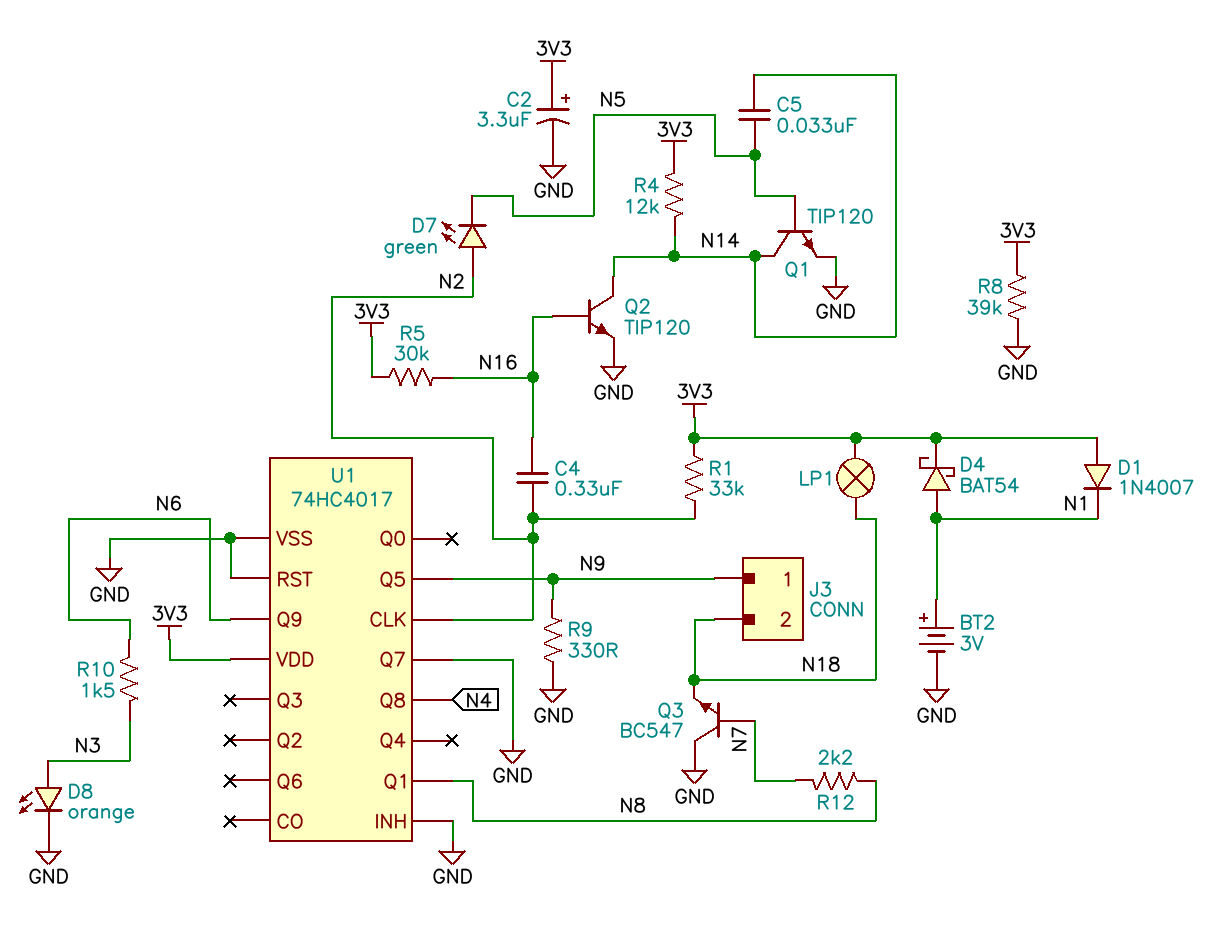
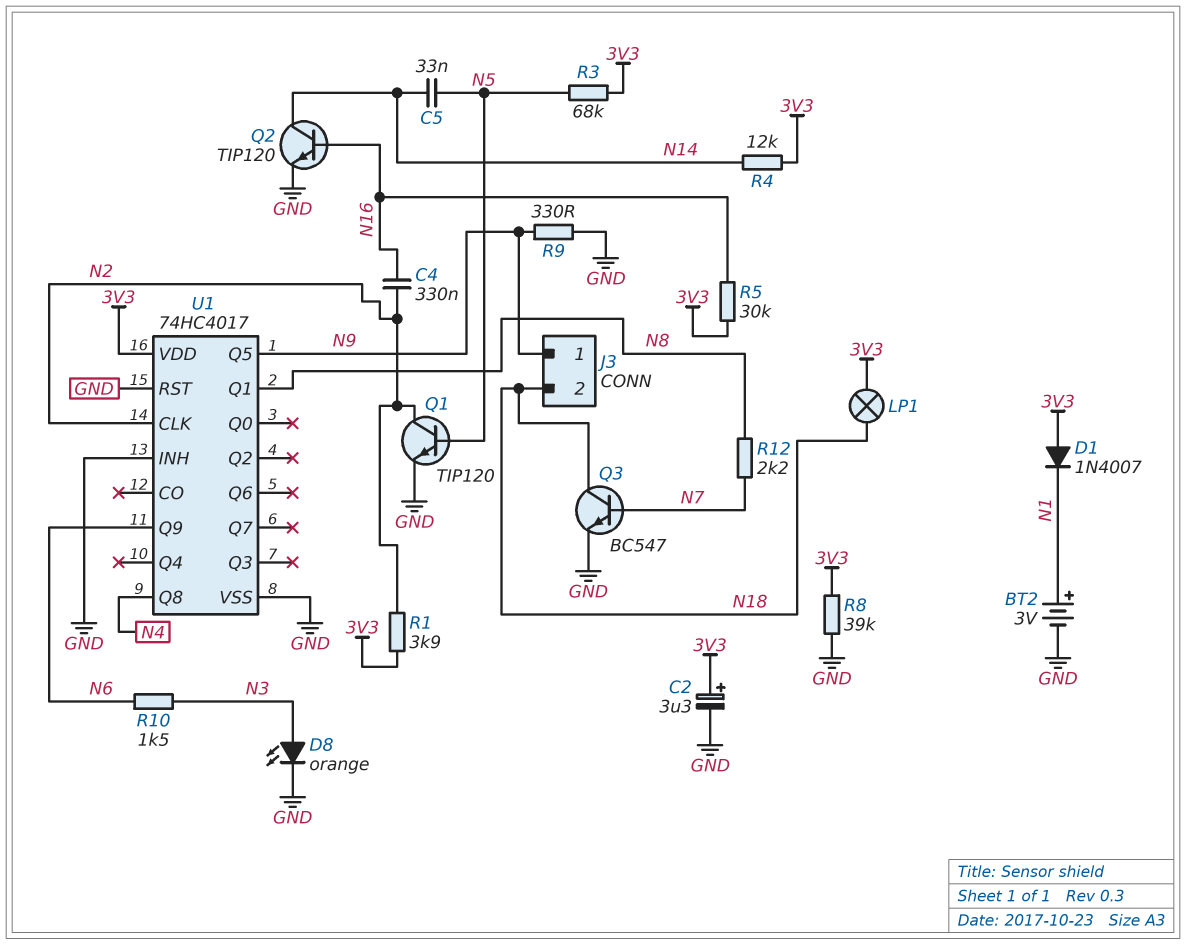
D4: schottky BAT54 (A N1, K 3V3) -> none
D7: LED green (A N2, K N5) -> none
Q1: NPN TIP120 (B N5, C N14, E GND) -> NPN TIP120 (B N5, C N2, E GND)
Q3: NPN BC547 (B N7, C GND, E N18) -> NPN BC547 (B N7, C N18, E GND)
R1: 33k (3V3, N2) -> 3.9k (3V3, N2)
R3: none -> 68k (3V3, N5)
U1 pin Q7: GND -> none

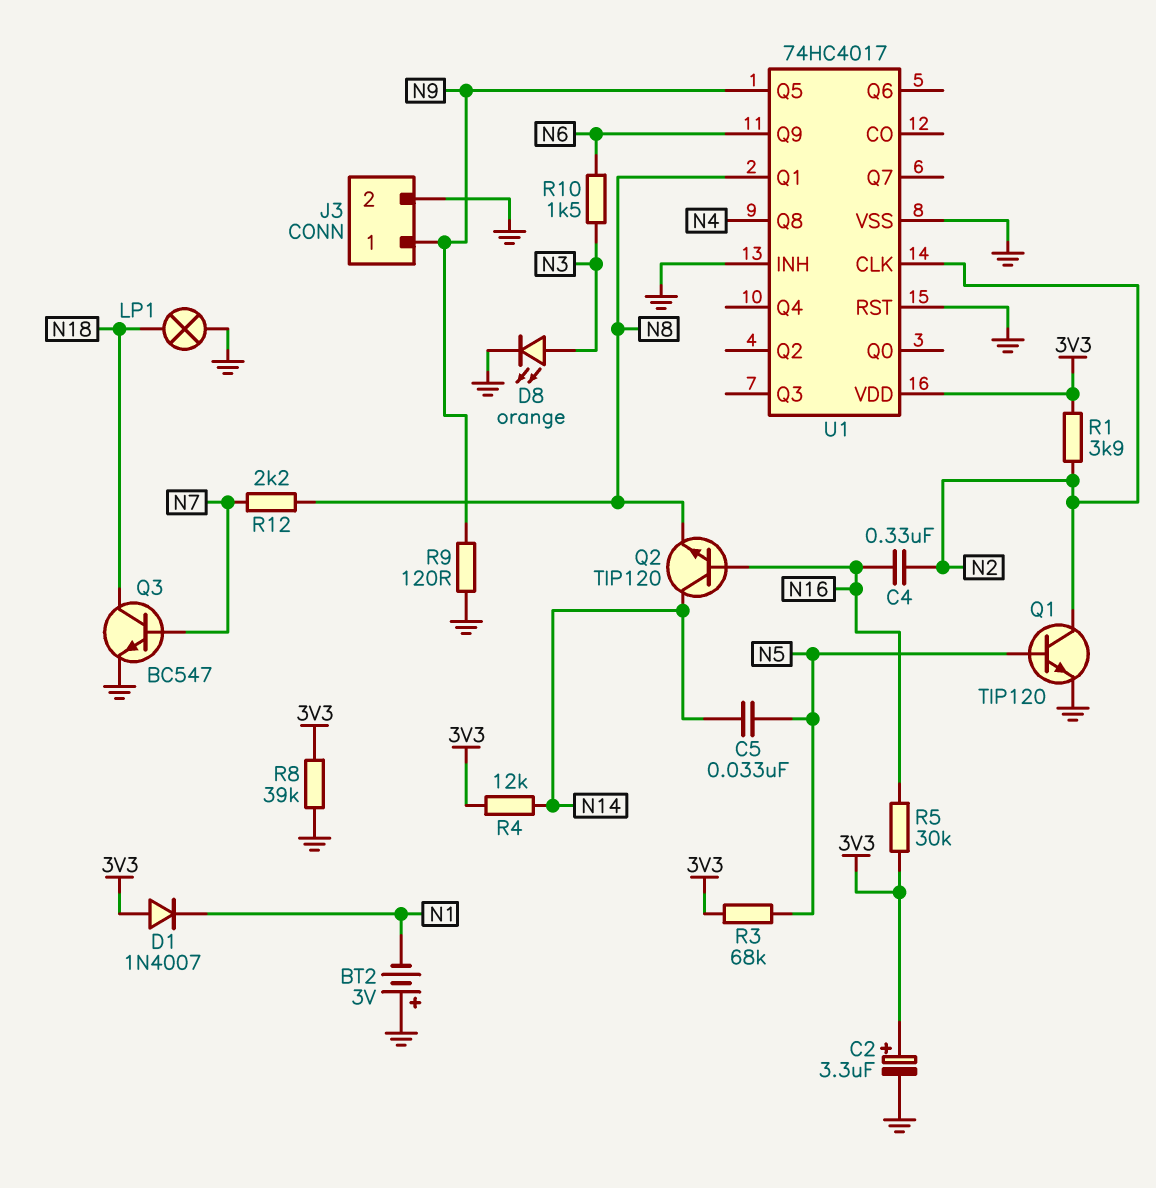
BT2: 3V (plus N1, minus GND) -> 3V (plus GND, minus N1)
J3 pin 2: N18 -> GND
LP1: lamp (3V3, N18) -> lamp (GND, N18)
Q2: NPN TIP120 (B N16, C N14, E GND) -> NPN TIP120 (B N16, C N14, E N8)
R9: 330 (GND, N9) -> 120 (GND, N9)

